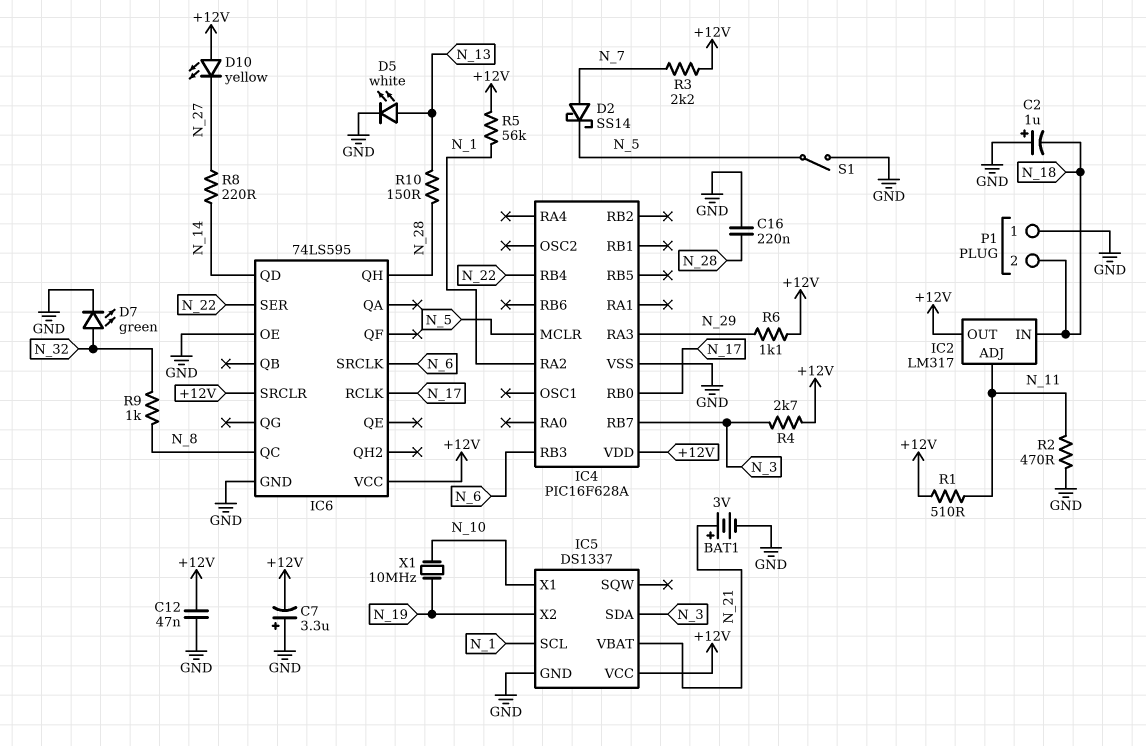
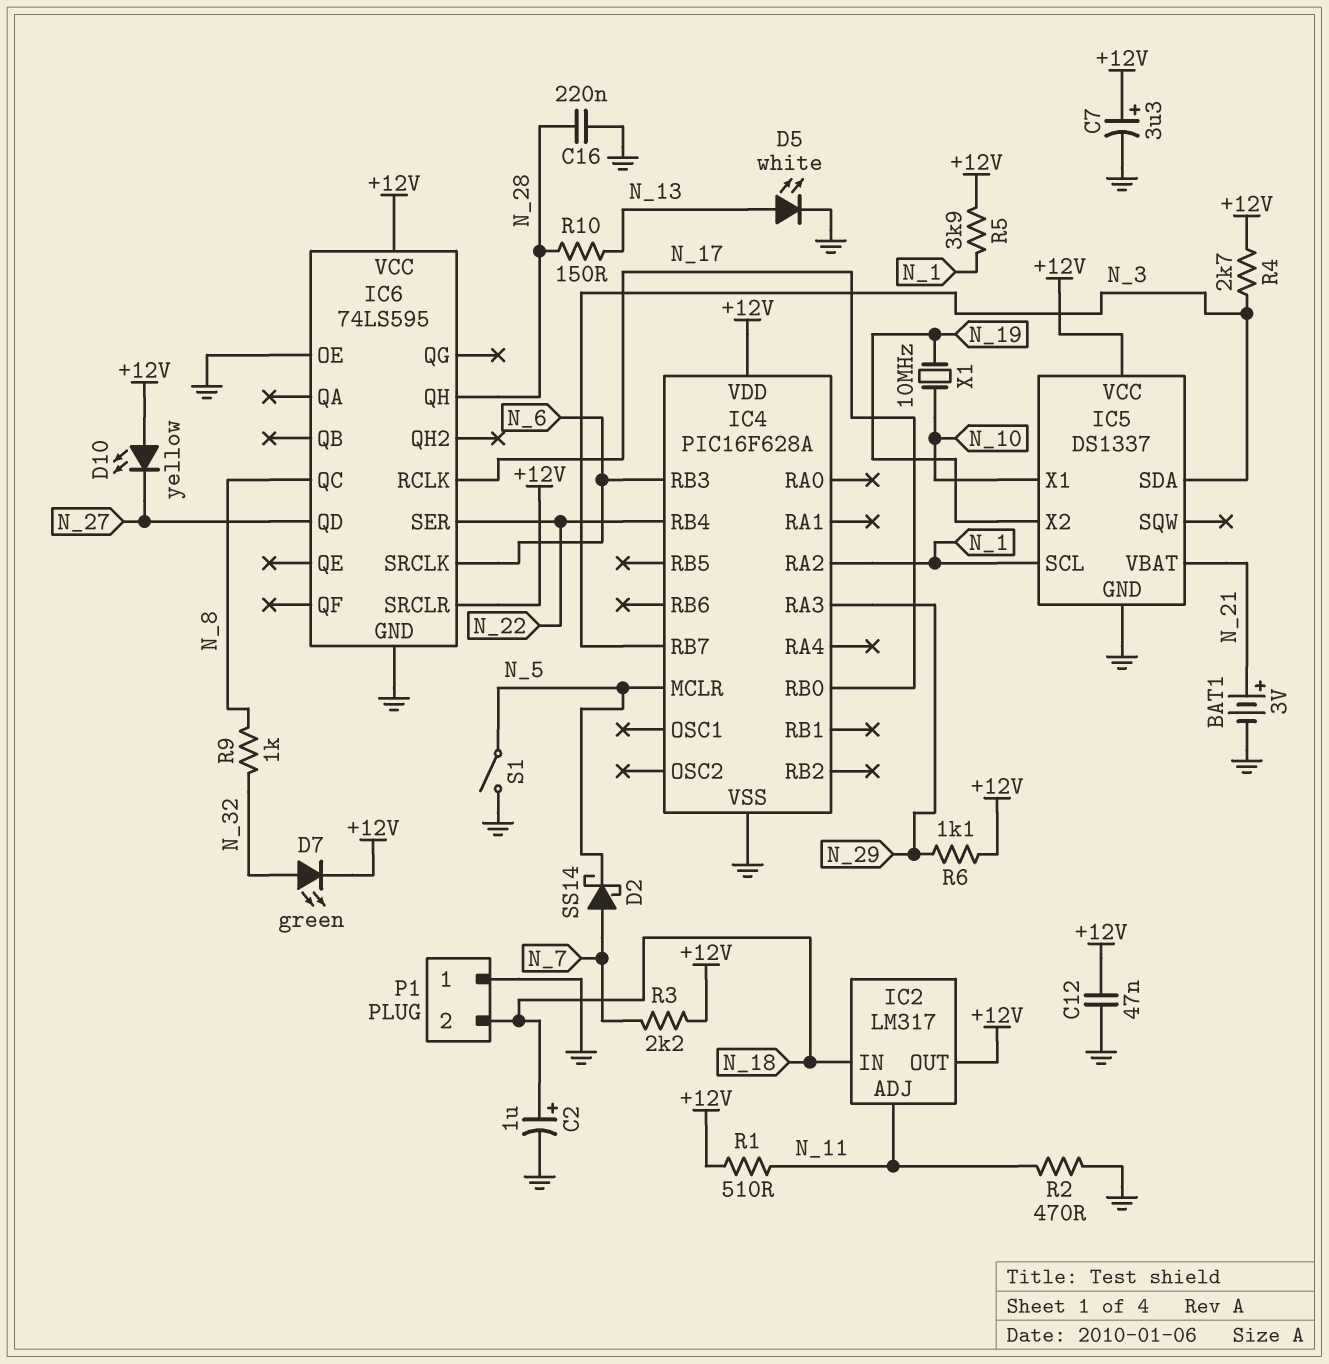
C2: 1uF (plus GND, minus N_18) -> 1uF (plus N_18, minus GND)
C7: 3.3uF (plus GND, minus +12V) -> 3.3uF (plus +12V, minus GND)
D7: LED green (A N_32, K GND) -> LED green (A N_32, K +12V)
IC6 pin QD: N_14 -> N_27
R5: 56k (+12V, N_1) -> 3.9k (+12V, N_1)
R8: 220 (N_14, N_27) -> none

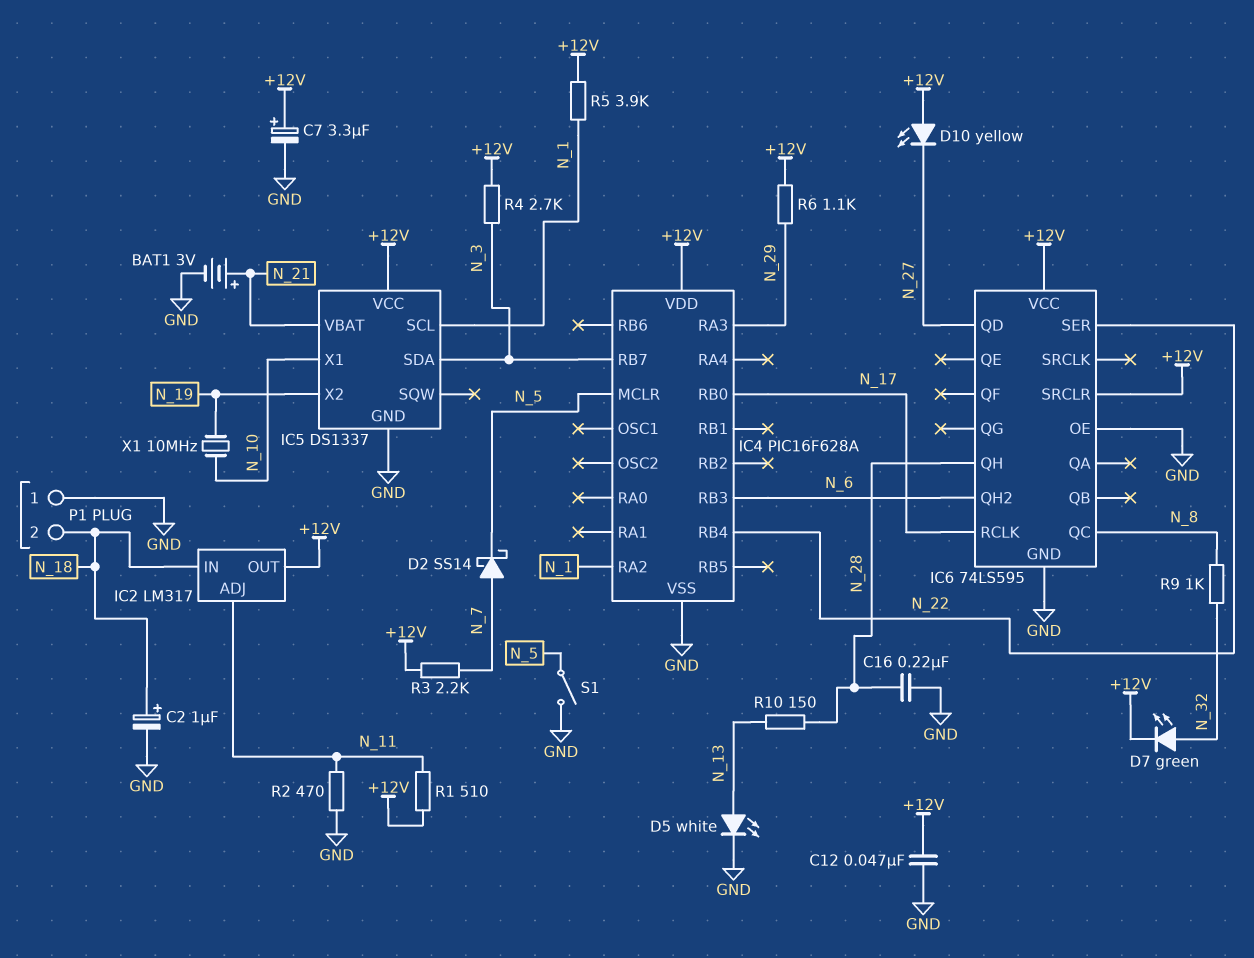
IC6 pin QH2: none -> N_6
IC6 pin SRCLK: N_6 -> none

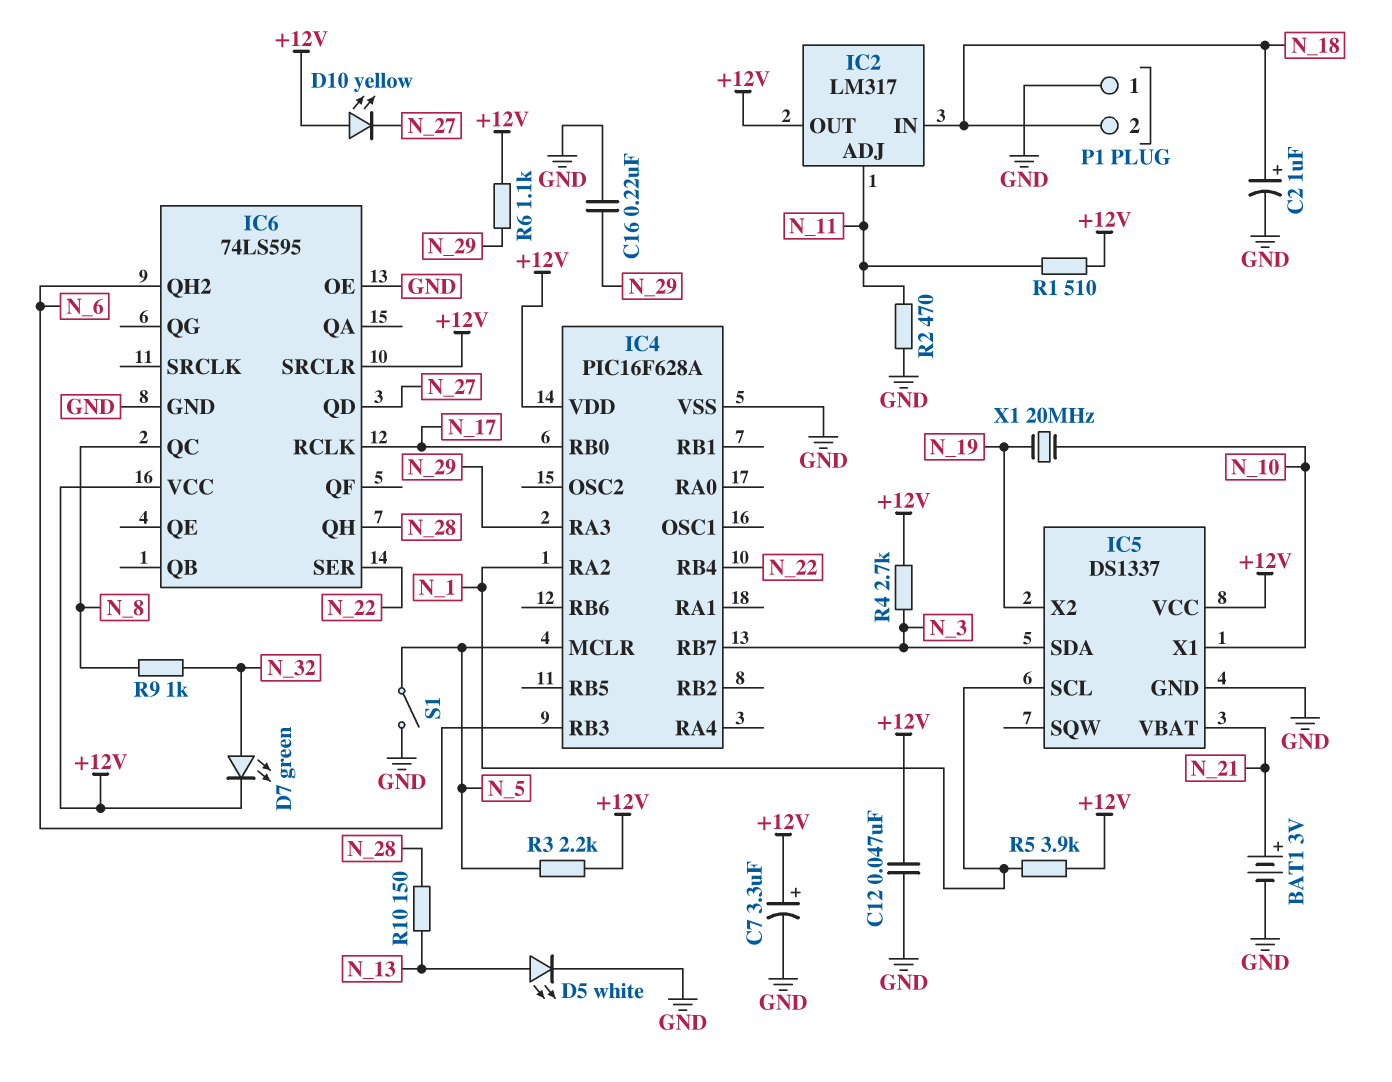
C16: 220nF (GND, N_28) -> 220nF (GND, N_29)
D2: schottky SS14 (A N_7, K N_5) -> none
R3: 2.2k (+12V, N_7) -> 2.2k (+12V, N_5)
X1: 10MHz (N_10, N_19) -> 20MHz (N_10, N_19)

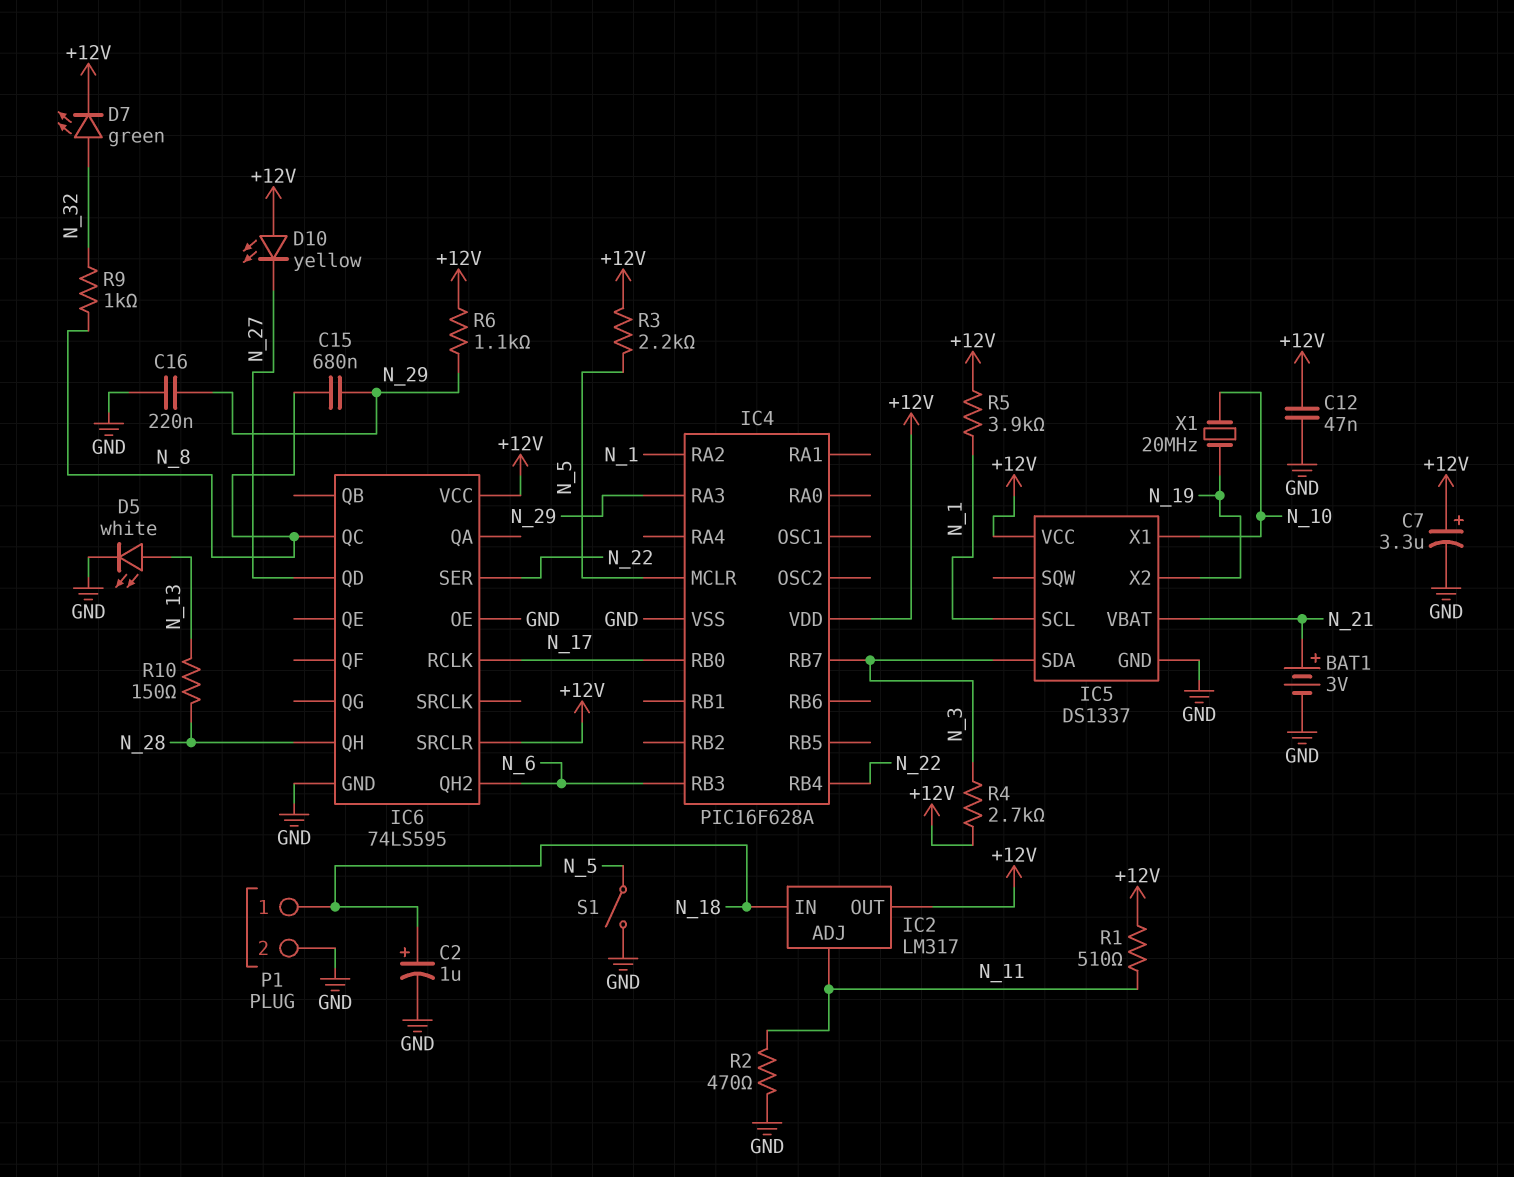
C15: none -> 680nF (N_8, N_29)
P1 pin 1: GND -> N_18
P1 pin 2: N_18 -> GND

